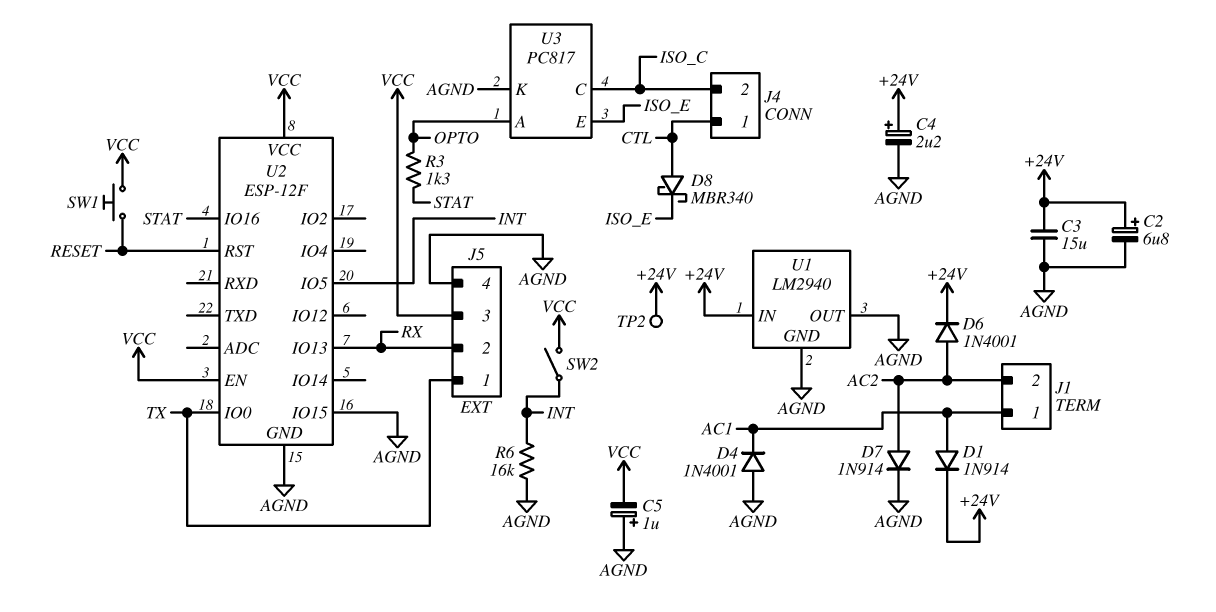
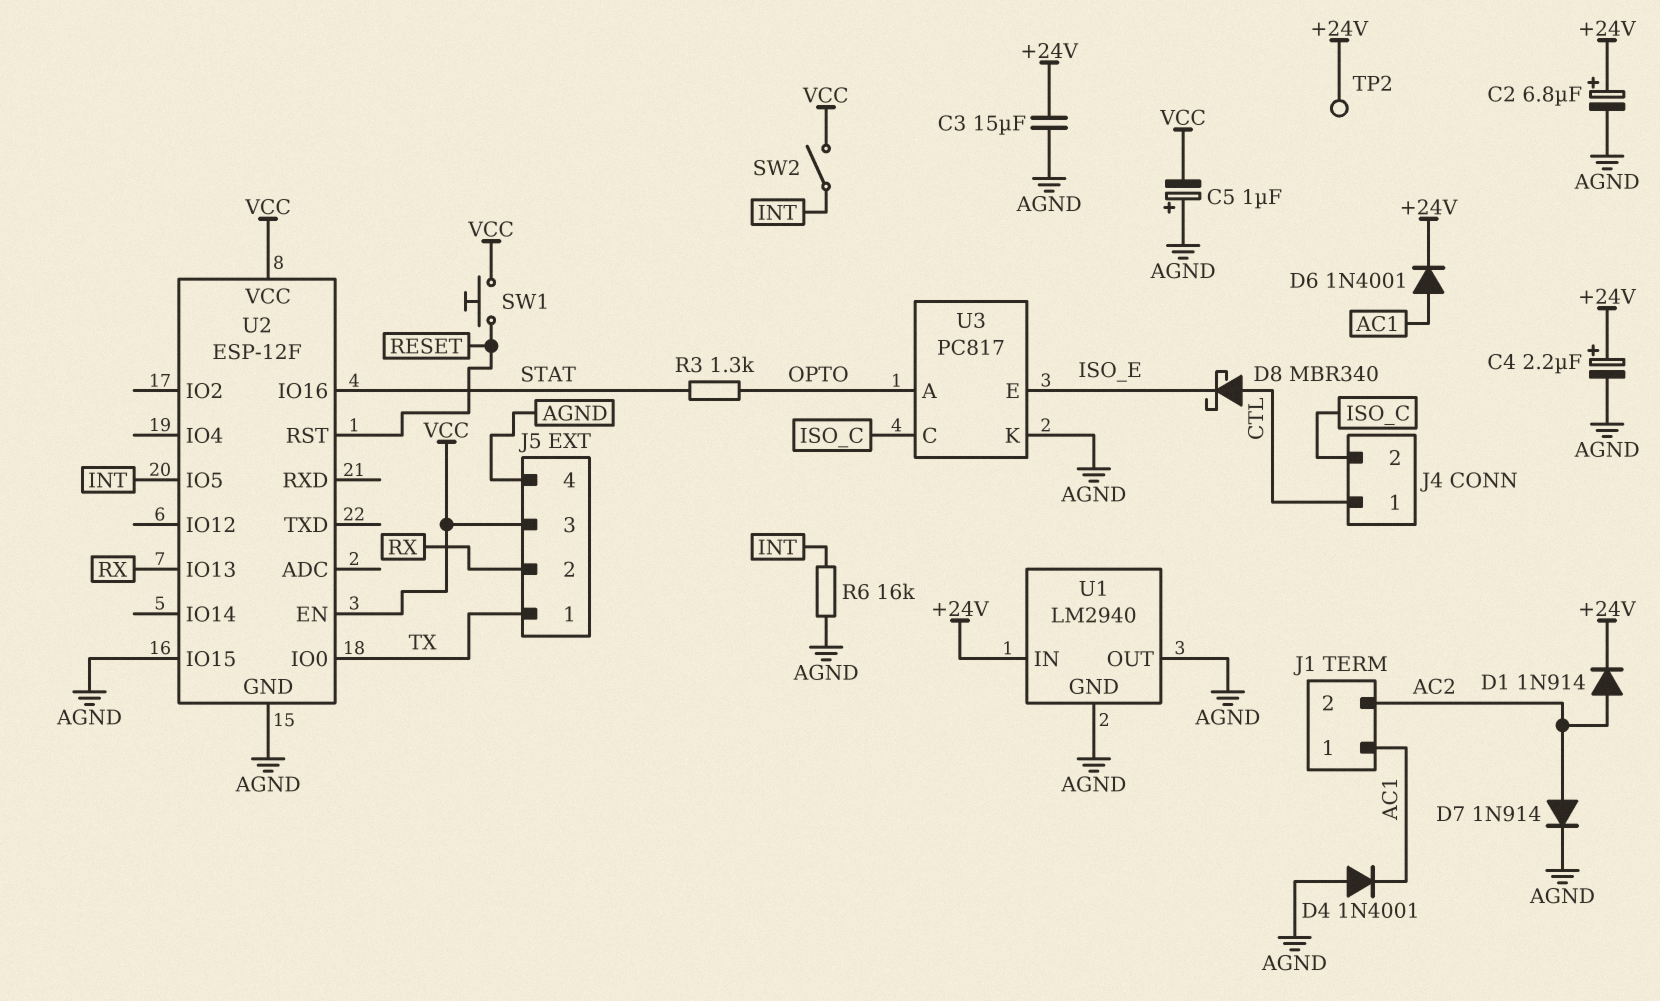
D1: diode 1N914 (A AC1, K +24V) -> diode 1N914 (A AC2, K +24V)
D6: diode 1N4001 (A AC2, K +24V) -> diode 1N4001 (A AC1, K +24V)

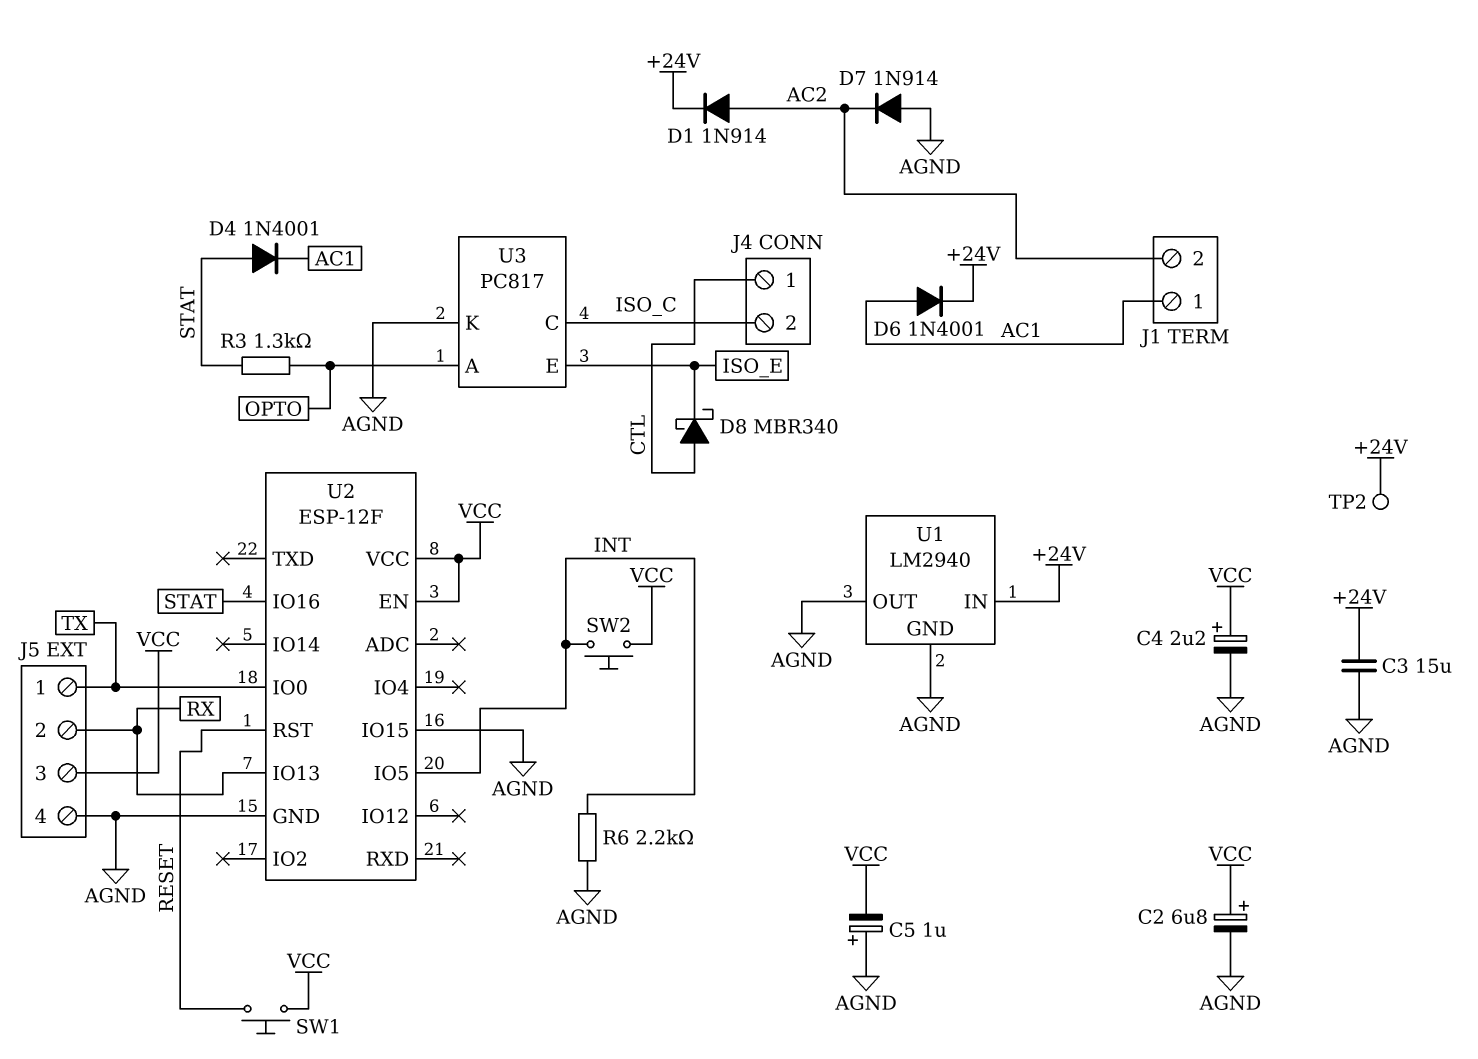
C2: 6.8uF (plus +24V, minus AGND) -> 6.8uF (plus VCC, minus AGND)
C4: 2.2uF (plus +24V, minus AGND) -> 2.2uF (plus VCC, minus AGND)
D4: diode 1N4001 (A AGND, K AC1) -> diode 1N4001 (A STAT, K AC1)
D7: diode 1N914 (A AC2, K AGND) -> diode 1N914 (A AGND, K AC2)
R6: 16k (AGND, INT) -> 2.2k (AGND, INT)
SW2: switch (INT, VCC) -> button (INT, VCC)

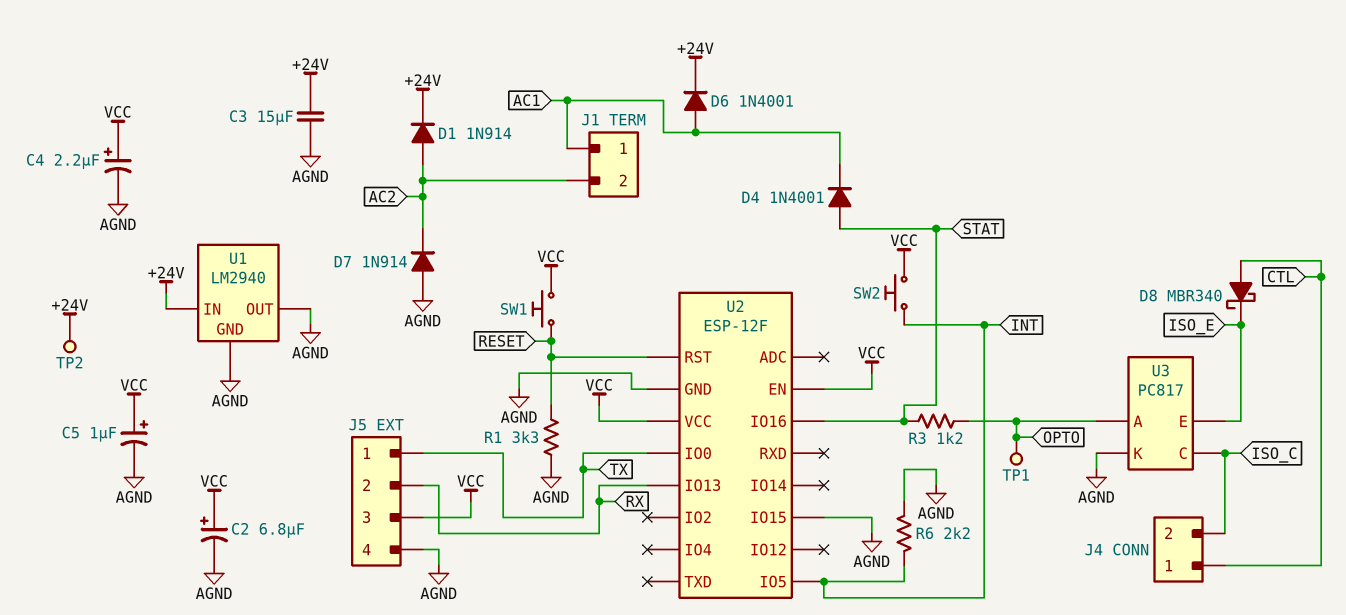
C5: 1uF (plus AGND, minus VCC) -> 1uF (plus VCC, minus AGND)
R1: none -> 3.3k (AGND, RESET)
R3: 1.3k (OPTO, STAT) -> 1.2k (OPTO, STAT)
TP1: none -> test point (OPTO)

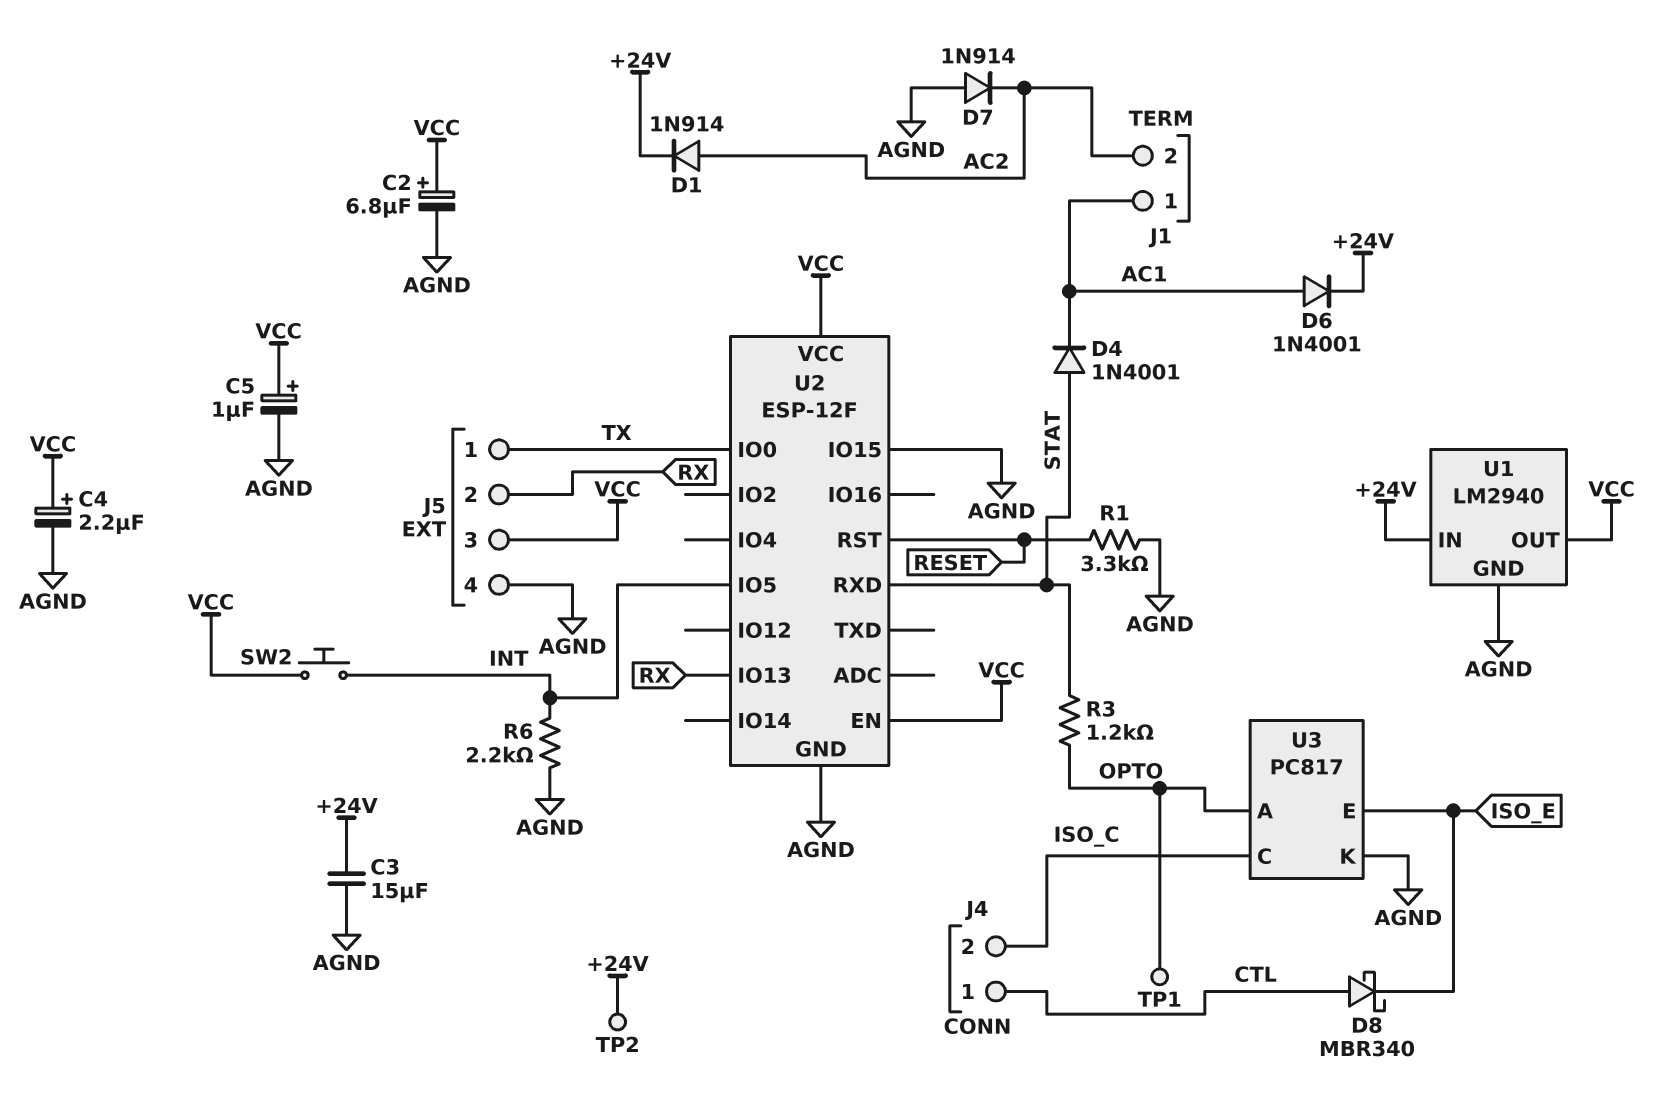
SW1: button (RESET, VCC) -> none
U1 pin OUT: AGND -> VCC
U2 pin IO16: STAT -> none
U2 pin RXD: none -> STAT

